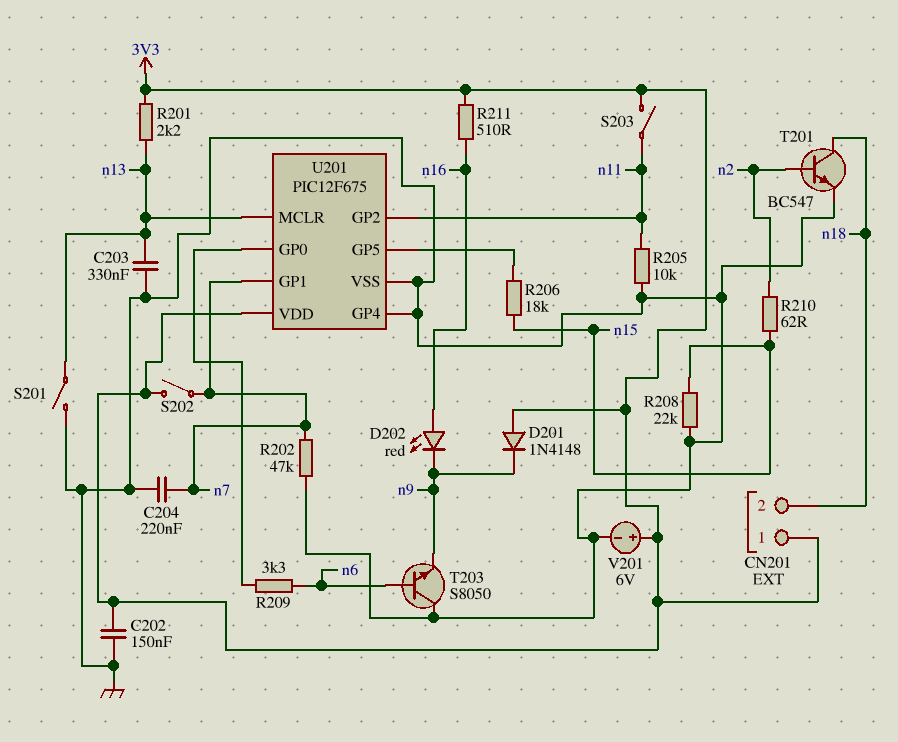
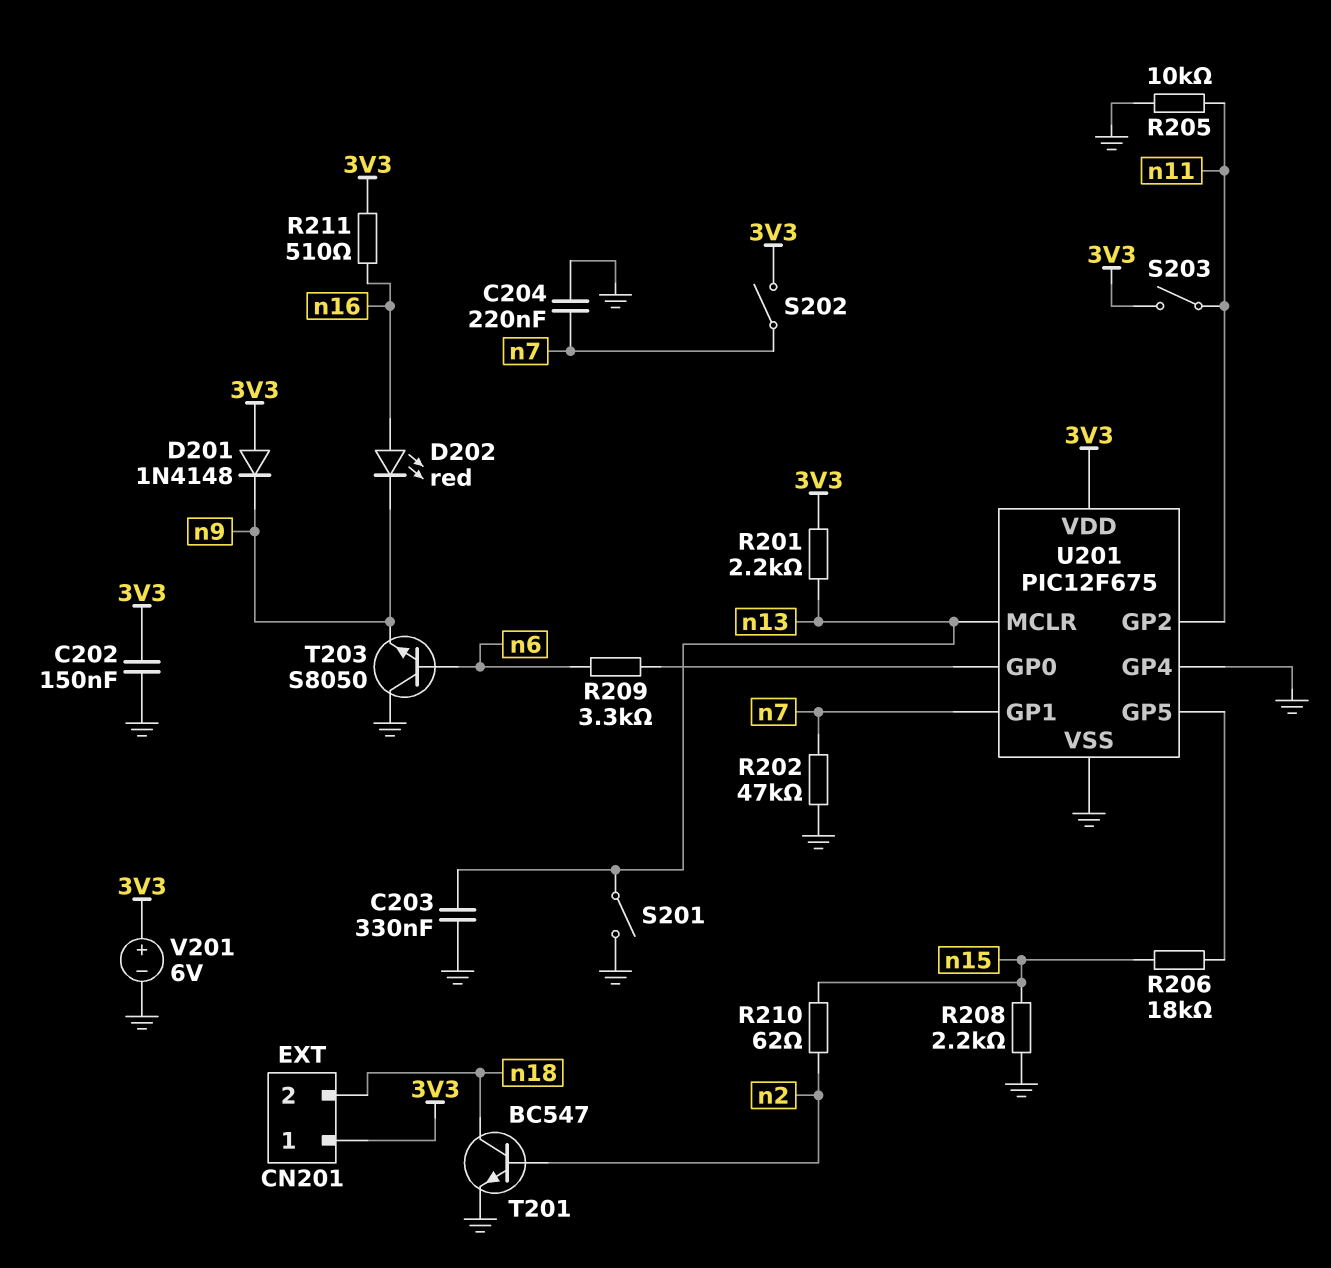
R208: 22k (GND, n15) -> 2.2k (GND, n15)

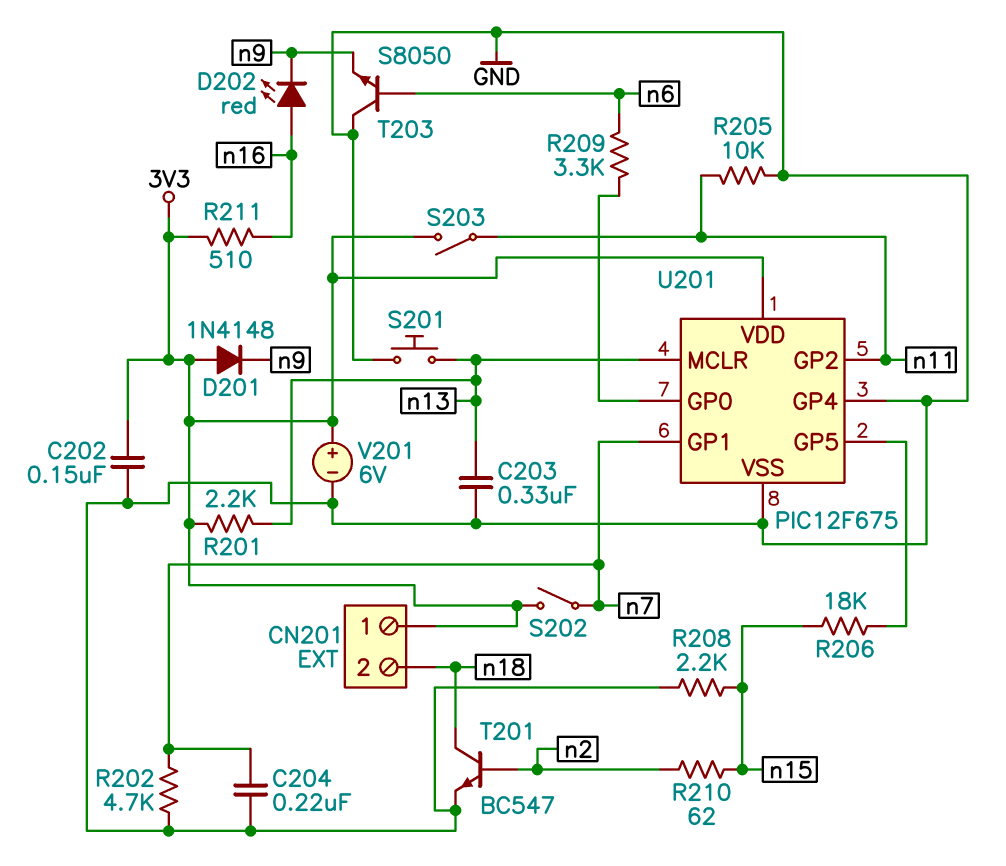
R202: 47k (GND, n7) -> 4.7k (GND, n7)
S201: switch (GND, n13) -> button (GND, n13)

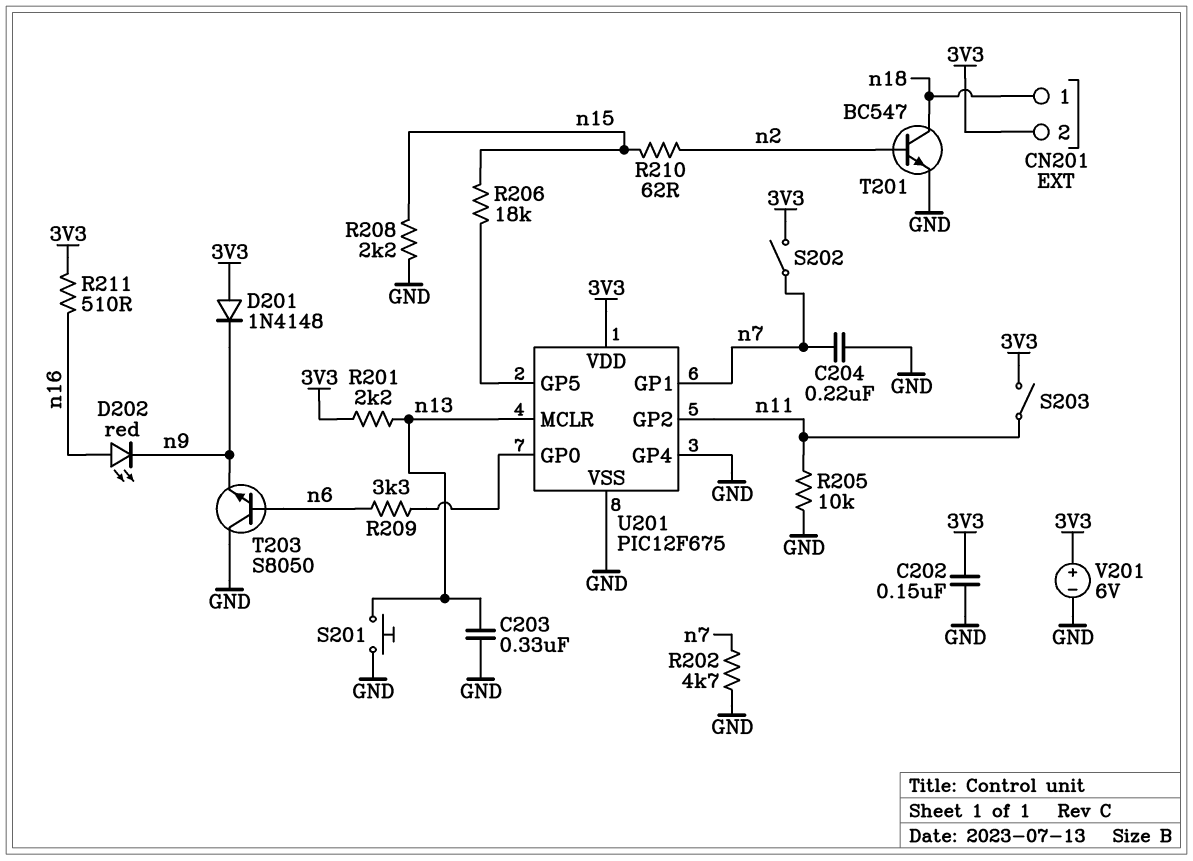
CN201 pin 1: 3V3 -> n18
CN201 pin 2: n18 -> 3V3

